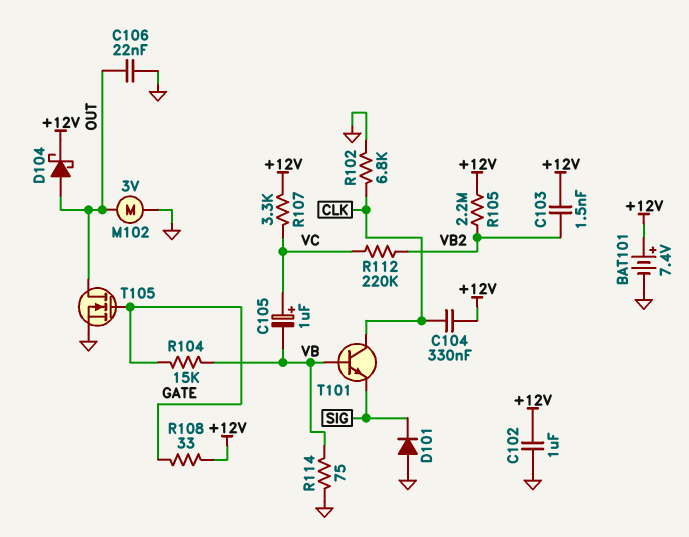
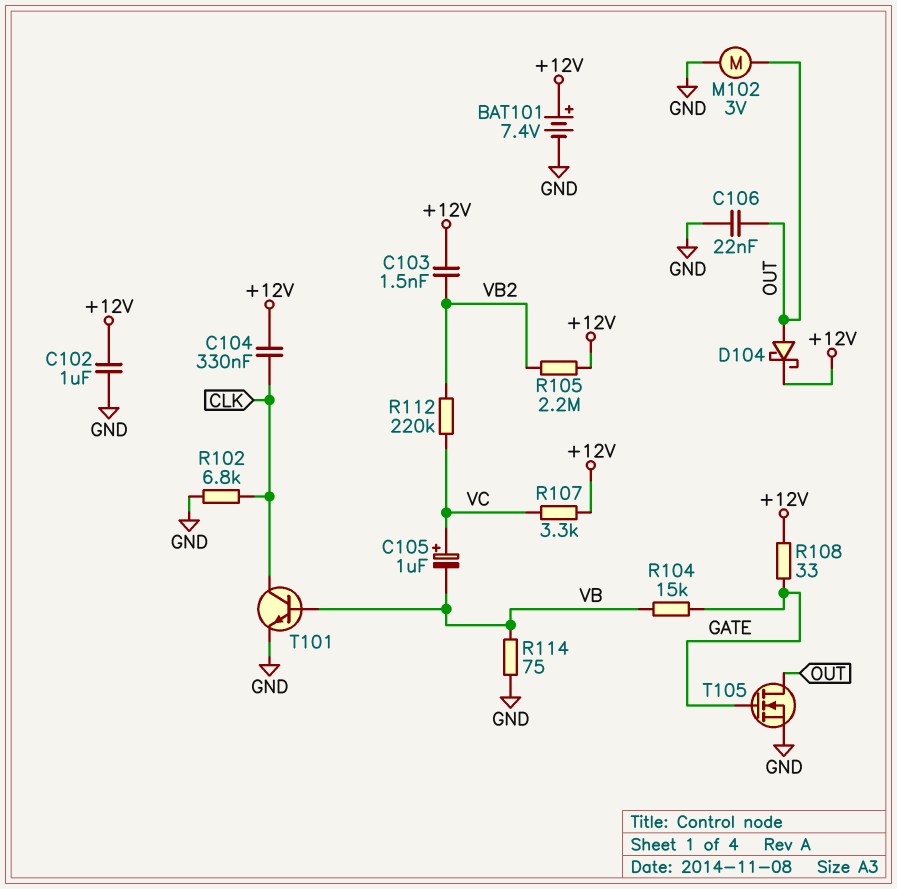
D101: diode (A GND, K SIG) -> none
T101: NPN (B VB, C CLK, E SIG) -> NPN (B VB, C CLK, E GND)

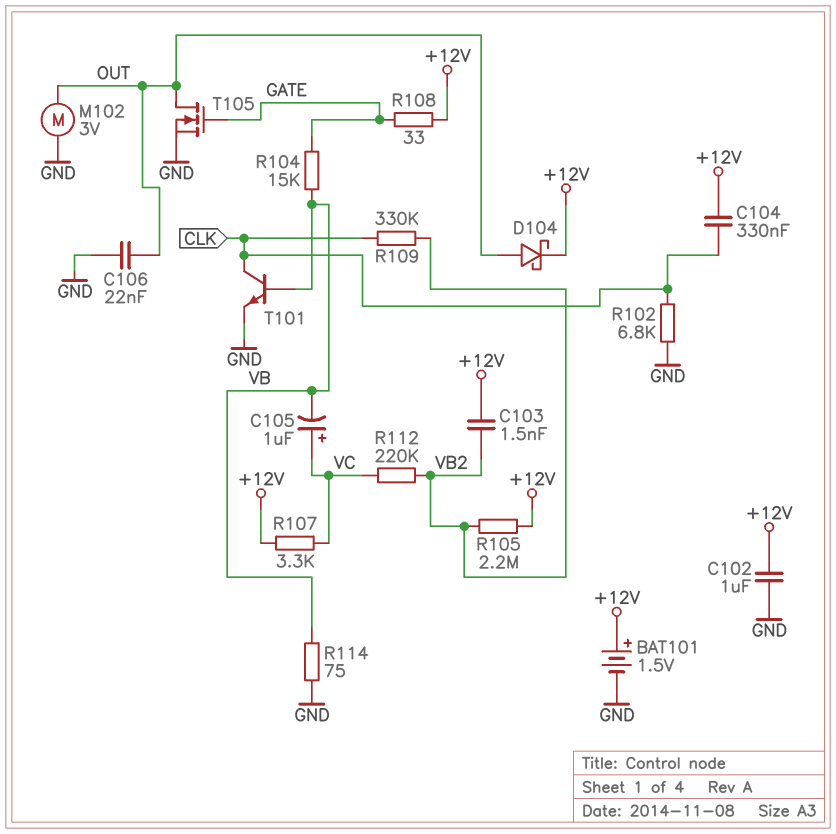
BAT101: 7.4V (plus +12V, minus GND) -> 1.5V (plus +12V, minus GND)
R109: none -> 330k (CLK, VB2)

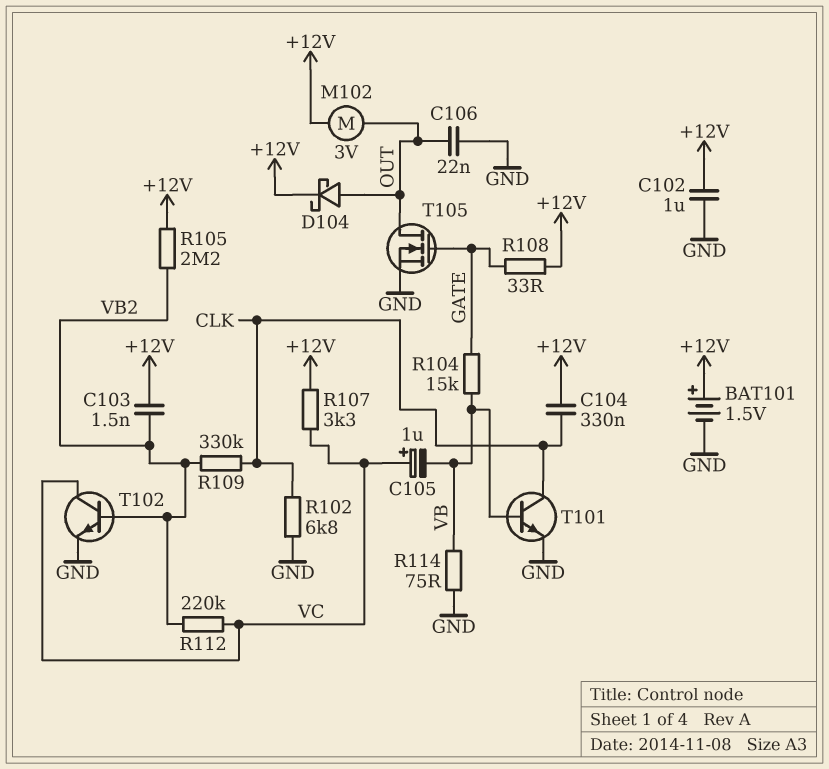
M102: motor 3V (GND, OUT) -> motor 3V (+12V, OUT)
T102: none -> NPN (B VB2, C VC, E GND)

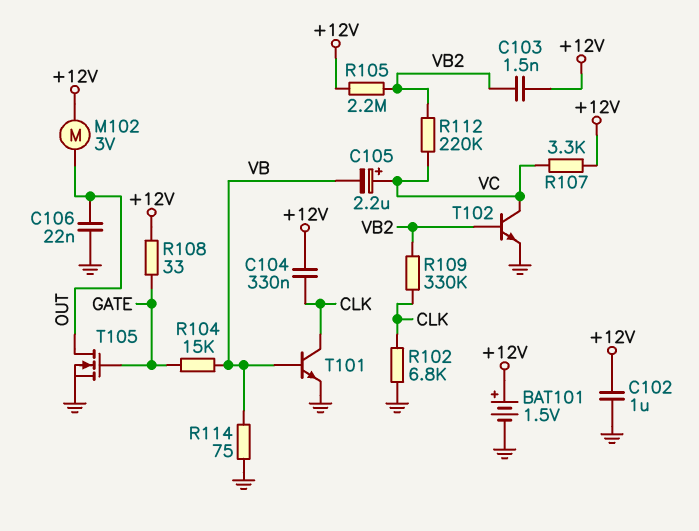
C105: 1uF (plus VC, minus VB) -> 2.2uF (plus VC, minus VB)
D104: schottky (A OUT, K +12V) -> none

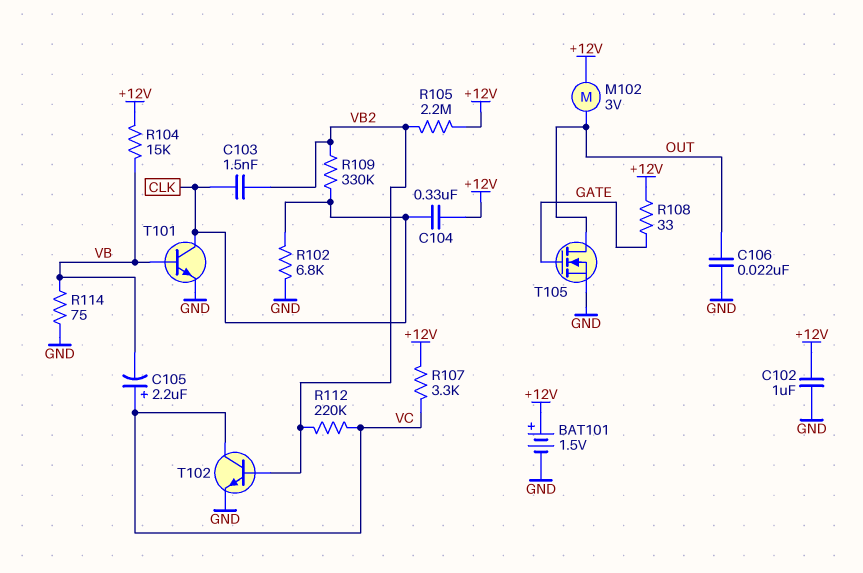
C103: 1.5nF (+12V, VB2) -> 1.5nF (CLK, VB2)
R104: 15k (GATE, VB) -> 15k (+12V, VB)

